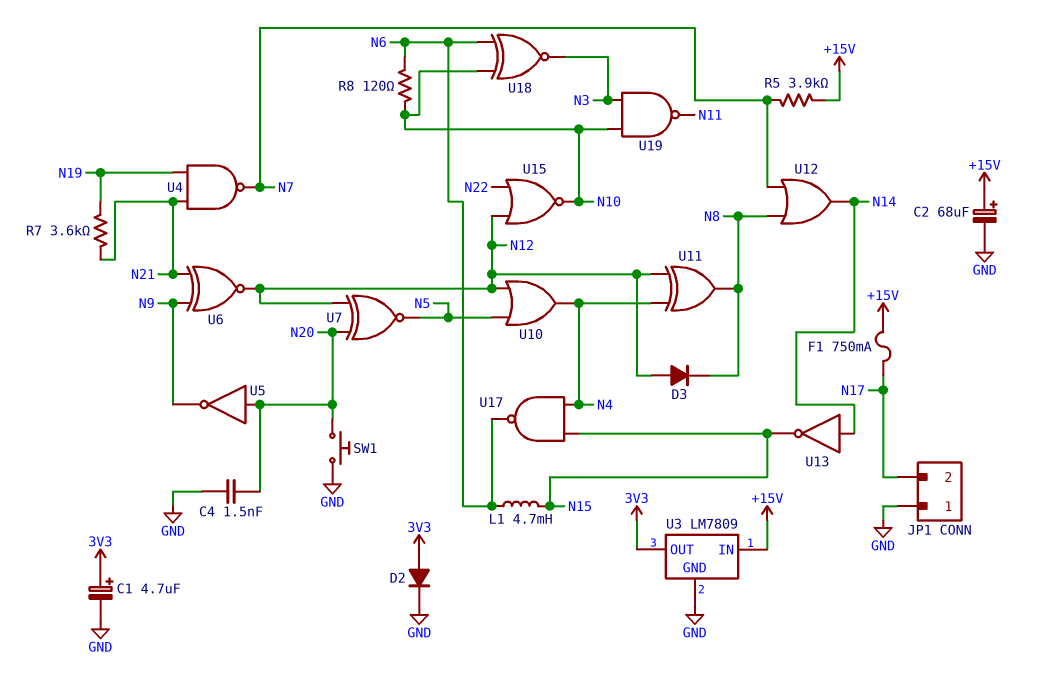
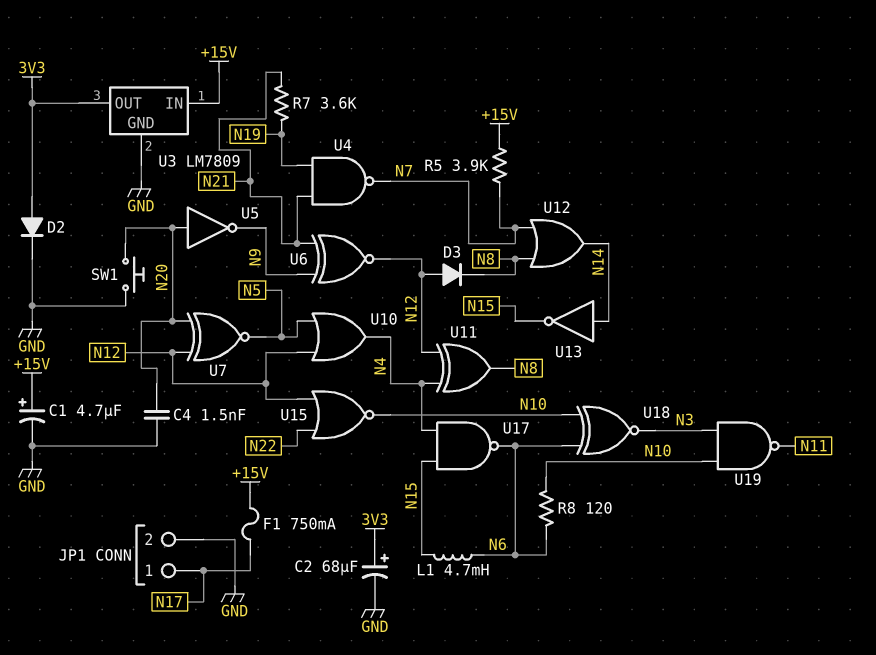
C1: 4.7uF (plus 3V3, minus GND) -> 4.7uF (plus +15V, minus GND)
C2: 68uF (plus +15V, minus GND) -> 68uF (plus 3V3, minus GND)
JP1 pin 1: GND -> N17
JP1 pin 2: N17 -> GND

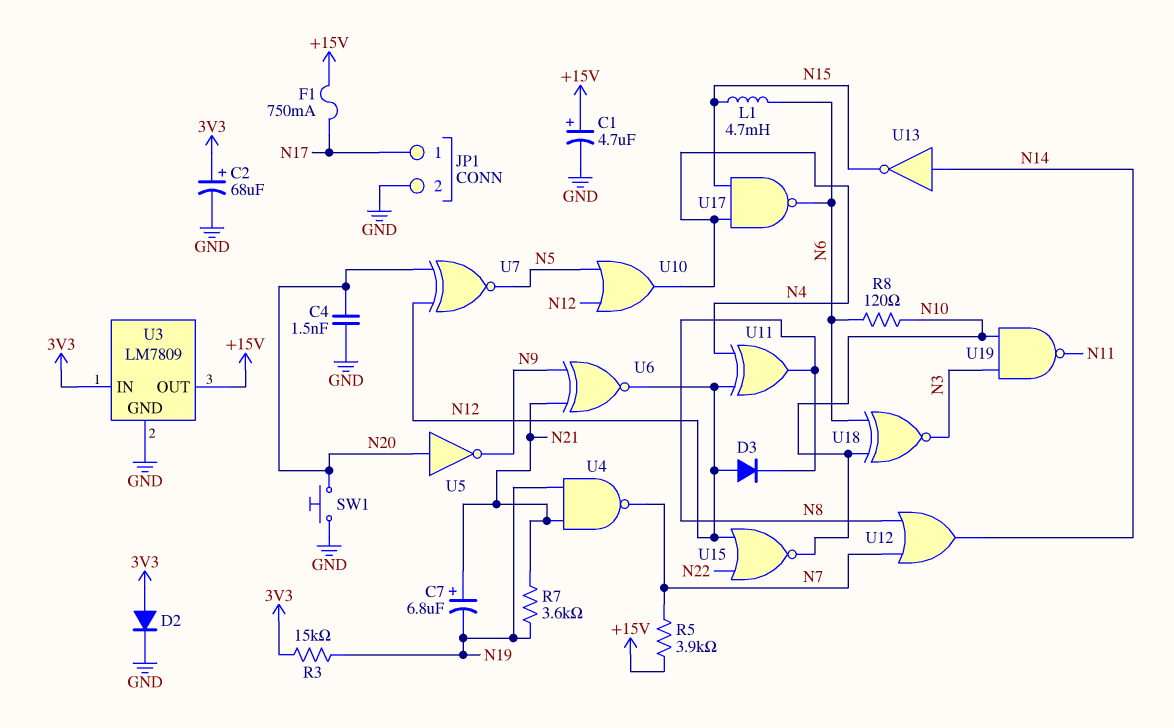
C7: none -> 6.8uF (plus N21, minus N19)
R3: none -> 15k (3V3, N19)
U3 pin IN: +15V -> 3V3
U3 pin OUT: 3V3 -> +15V

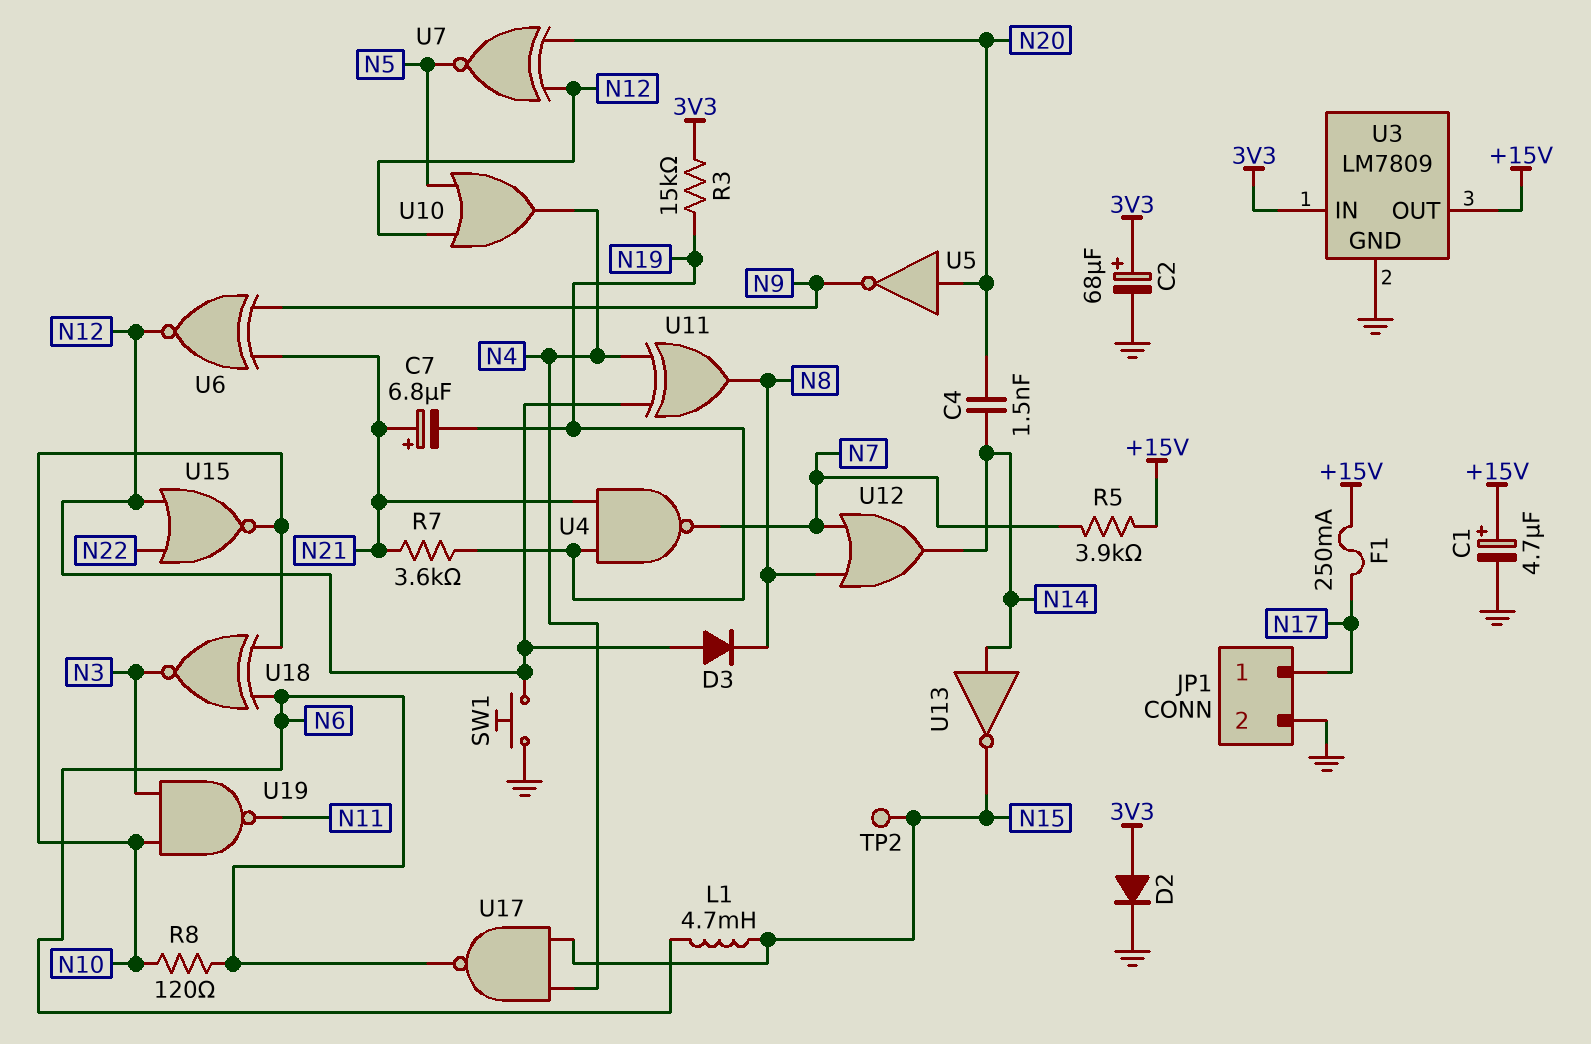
C4: 1.5nF (GND, N20) -> 1.5nF (N14, N20)
F1: 750mA (+15V, N17) -> 250mA (+15V, N17)
SW1: button (GND, N20) -> button (GND, N12)
TP2: none -> test point (N15)

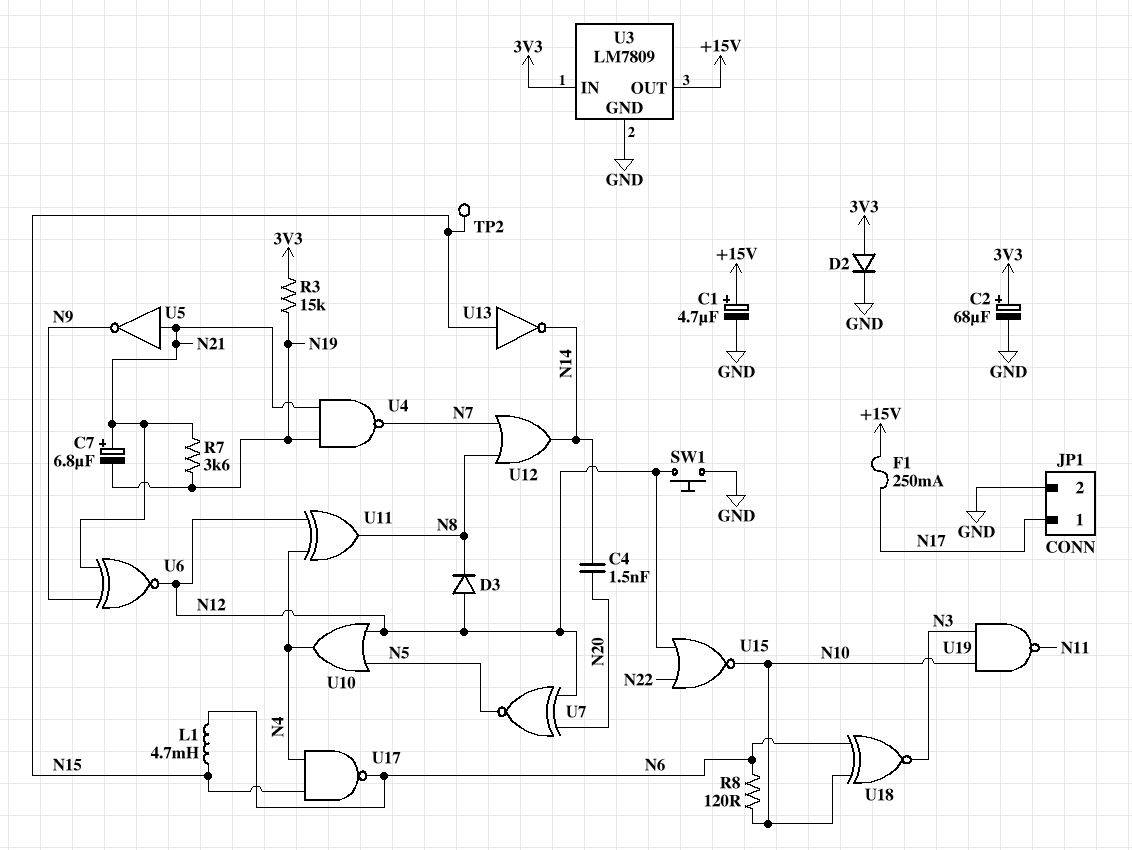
R5: 3.9k (+15V, N7) -> none
U5: NOT (in N20, out N9) -> NOT (in N21, out N9)
U13: NOT (in N14, out N15) -> NOT (in N15, out N14)

